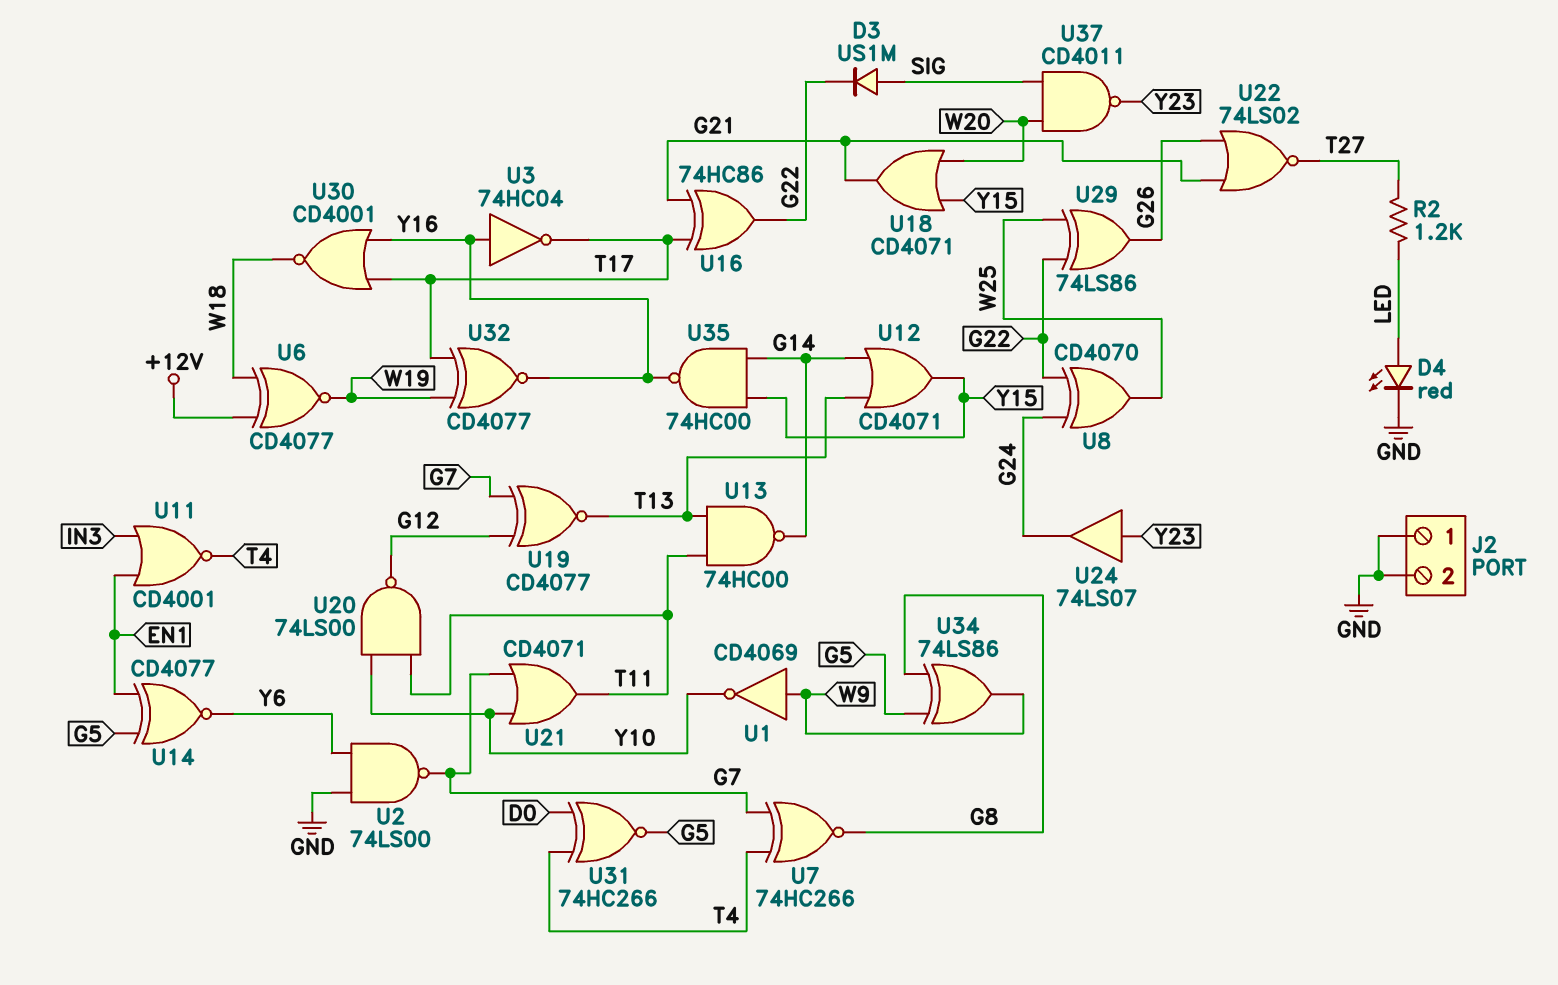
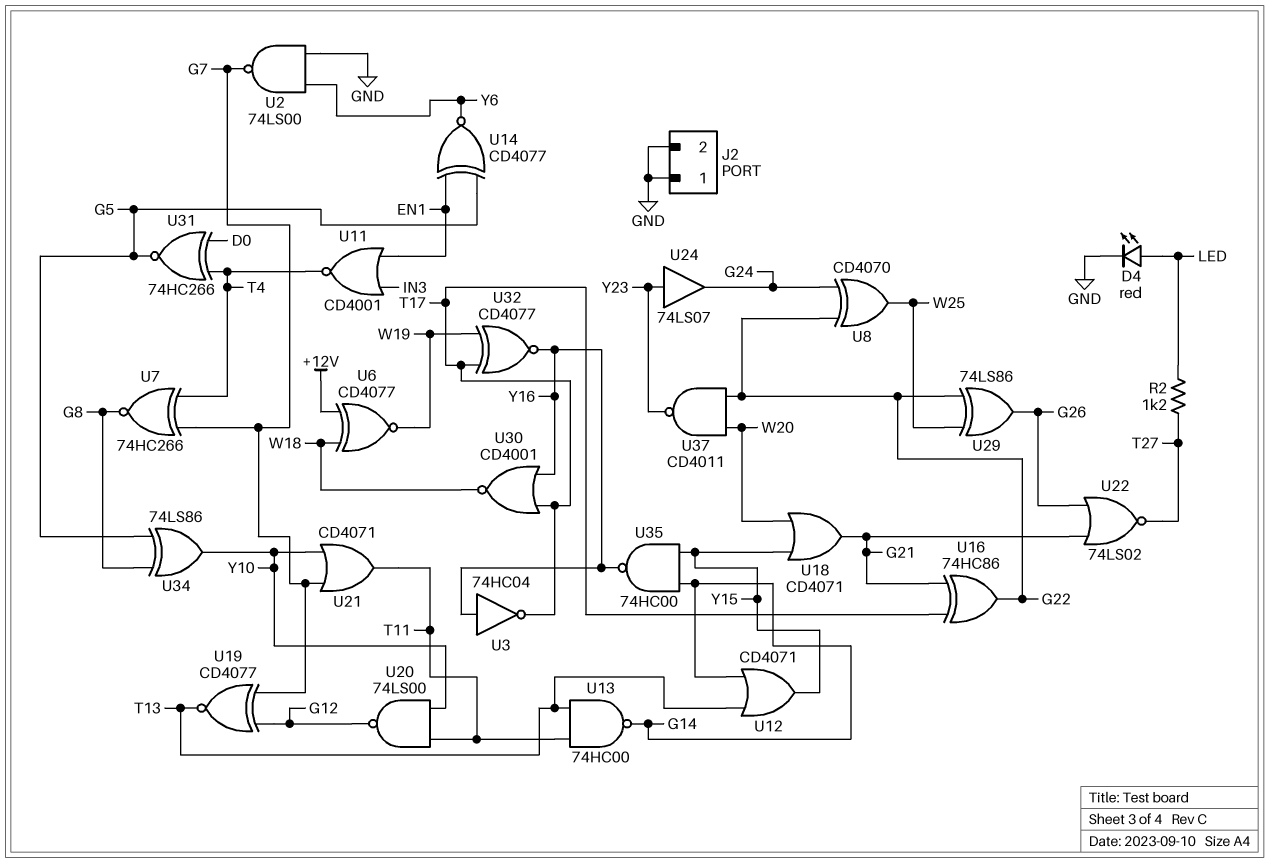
D3: diode US1M (A SIG, K G22) -> none
U1: NOT CD4069 (in W9, out Y10) -> none
U34: XOR 74LS86 (in G5, in G8, out W9) -> XOR 74LS86 (in G5, in G8, out Y10)
U37: NAND CD4011 (in SIG, in W20, out Y23) -> NAND CD4011 (in G22, in W20, out Y23)

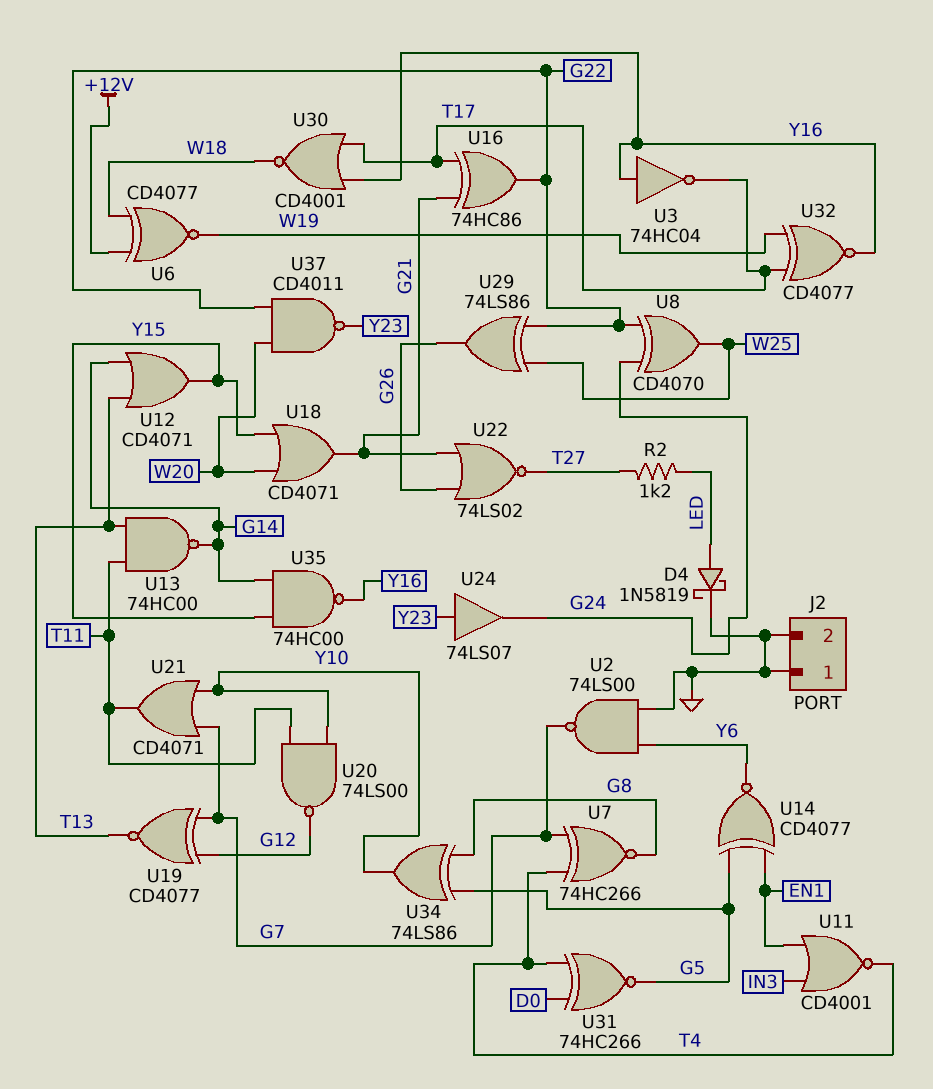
D4: LED red (A LED, K GND) -> schottky 1N5819 (A LED, K GND)

